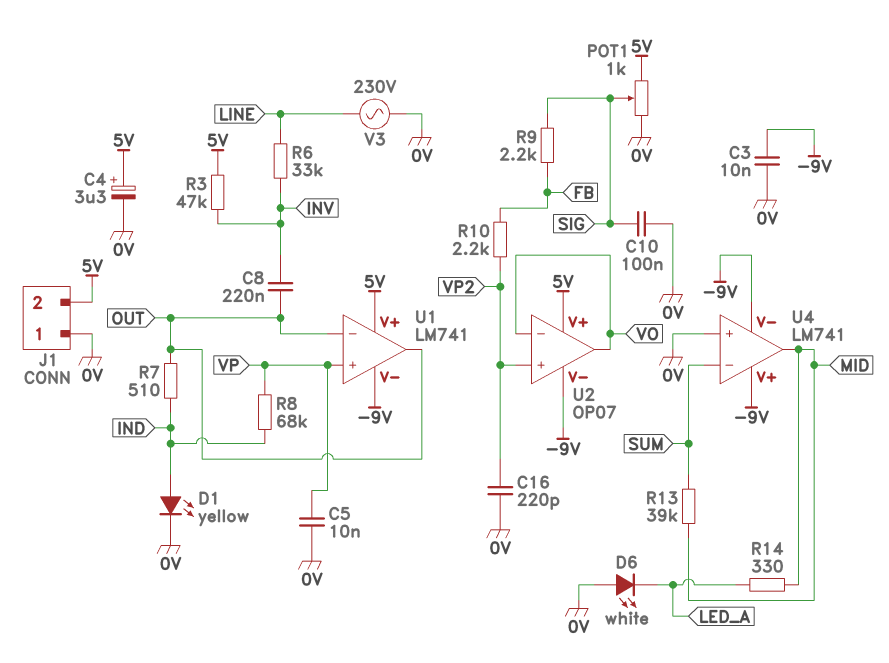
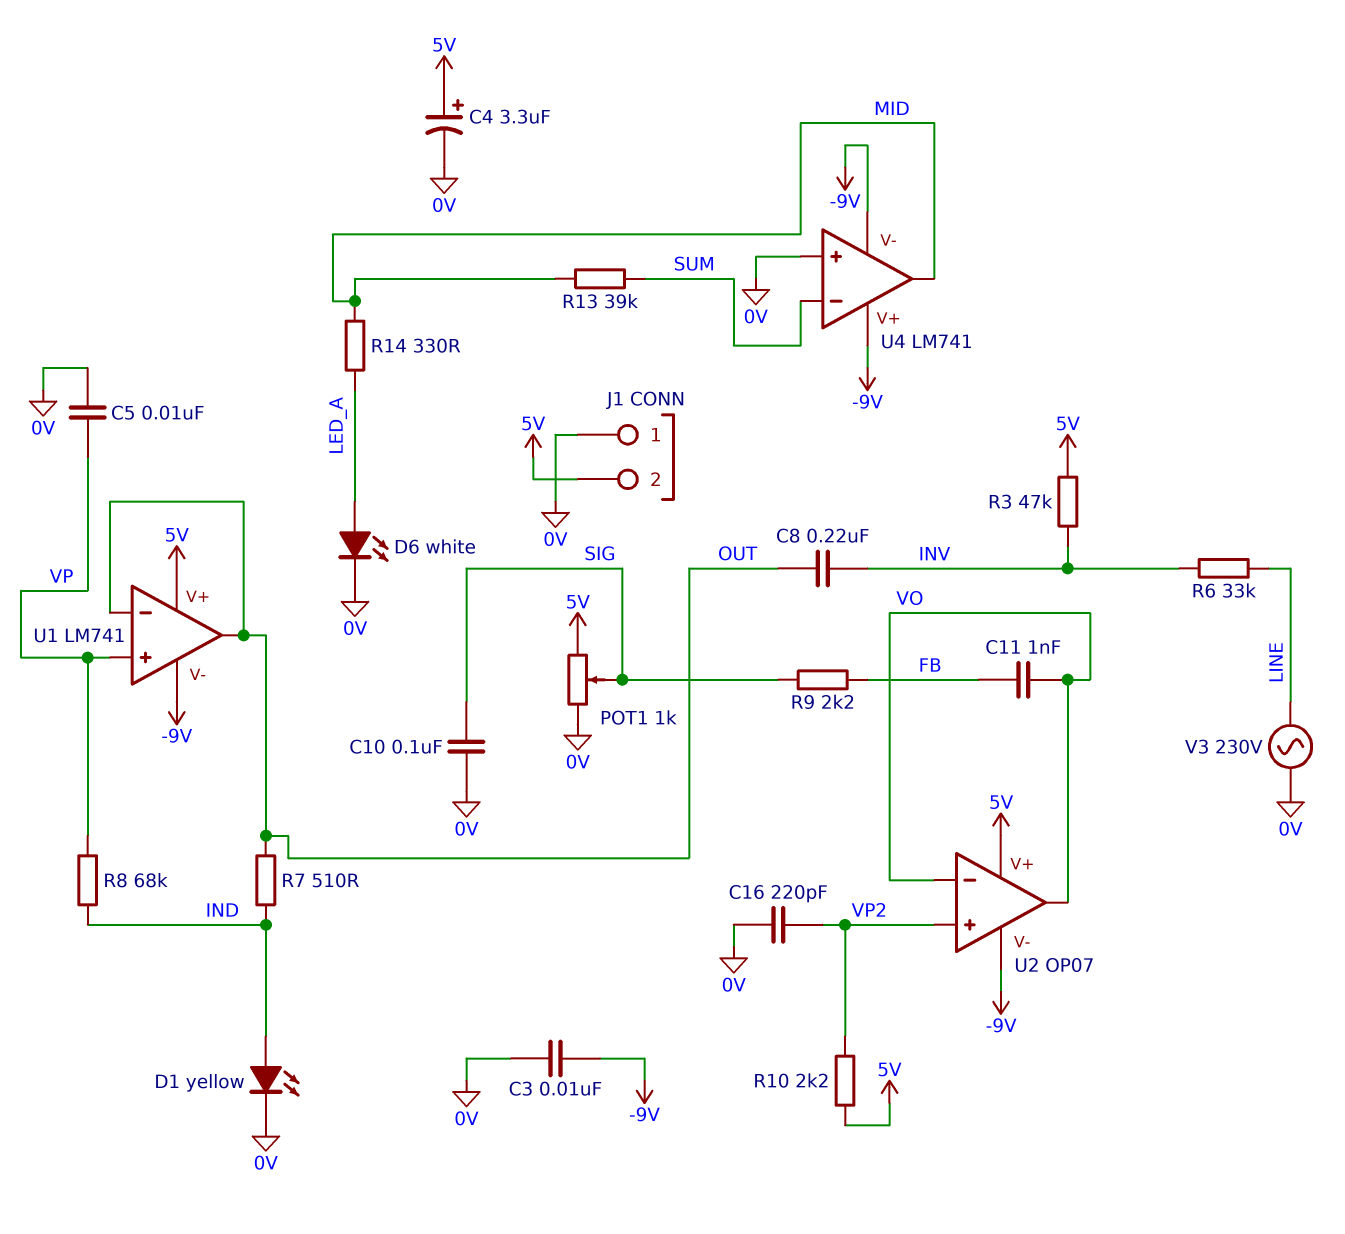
C11: none -> 1nF (FB, VO)
D6: LED white (A 0V, K LED_A) -> LED white (A LED_A, K 0V)
R10: 2.2k (FB, VP2) -> 2.2k (5V, VP2)

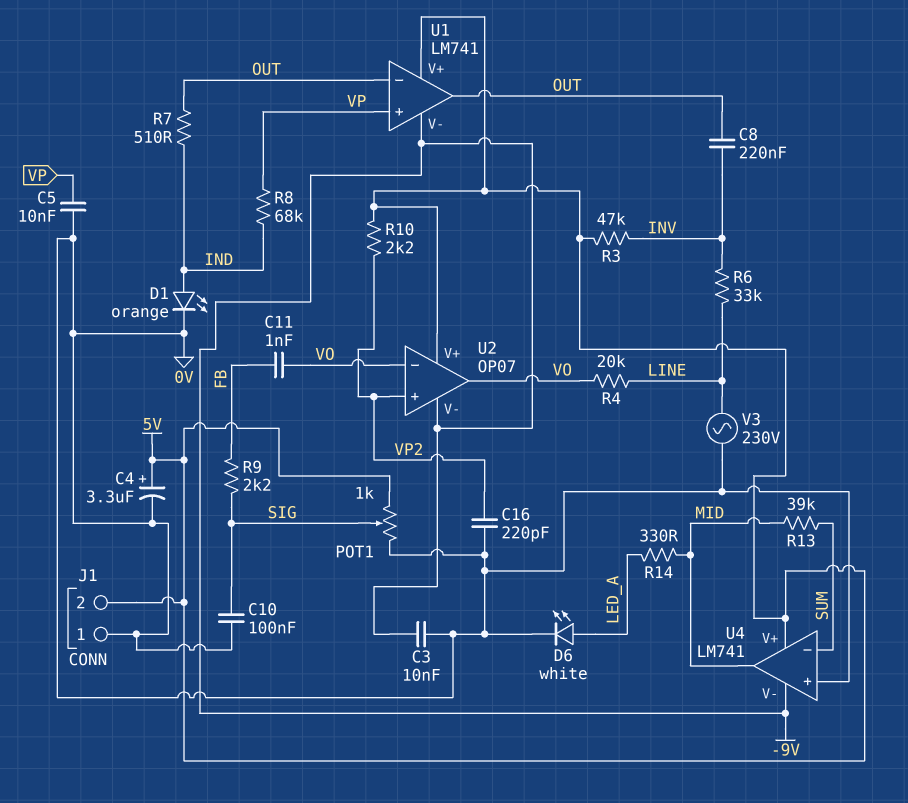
D1: LED yellow (A IND, K 0V) -> LED orange (A IND, K 0V)
R4: none -> 20k (LINE, VO)
U4 pin V+: -9V -> 5V

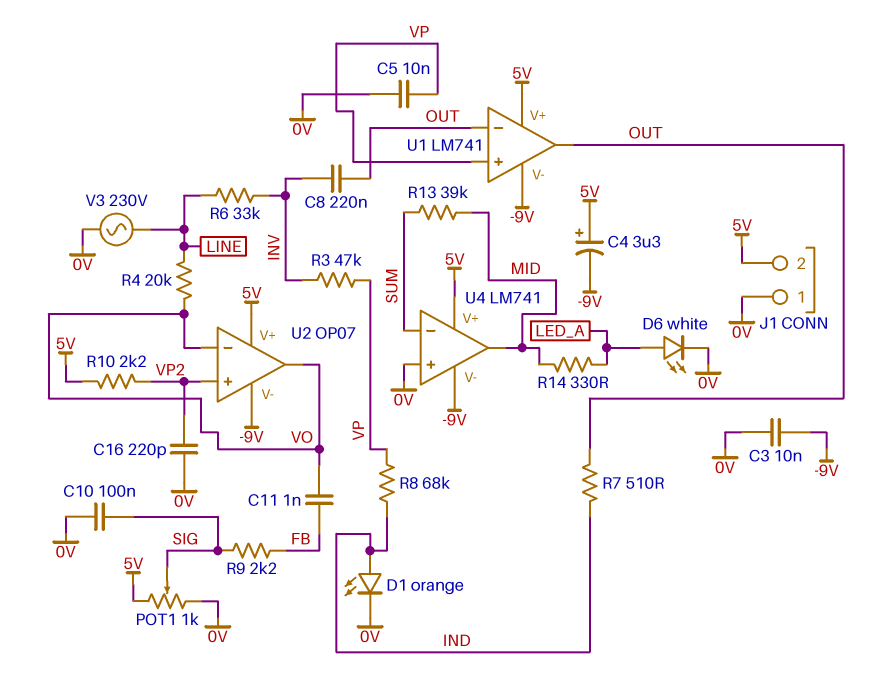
C4: 3.3uF (plus 5V, minus 0V) -> 3.3uF (plus 5V, minus -9V)
R3: 47k (5V, INV) -> 47k (INV, VP)

